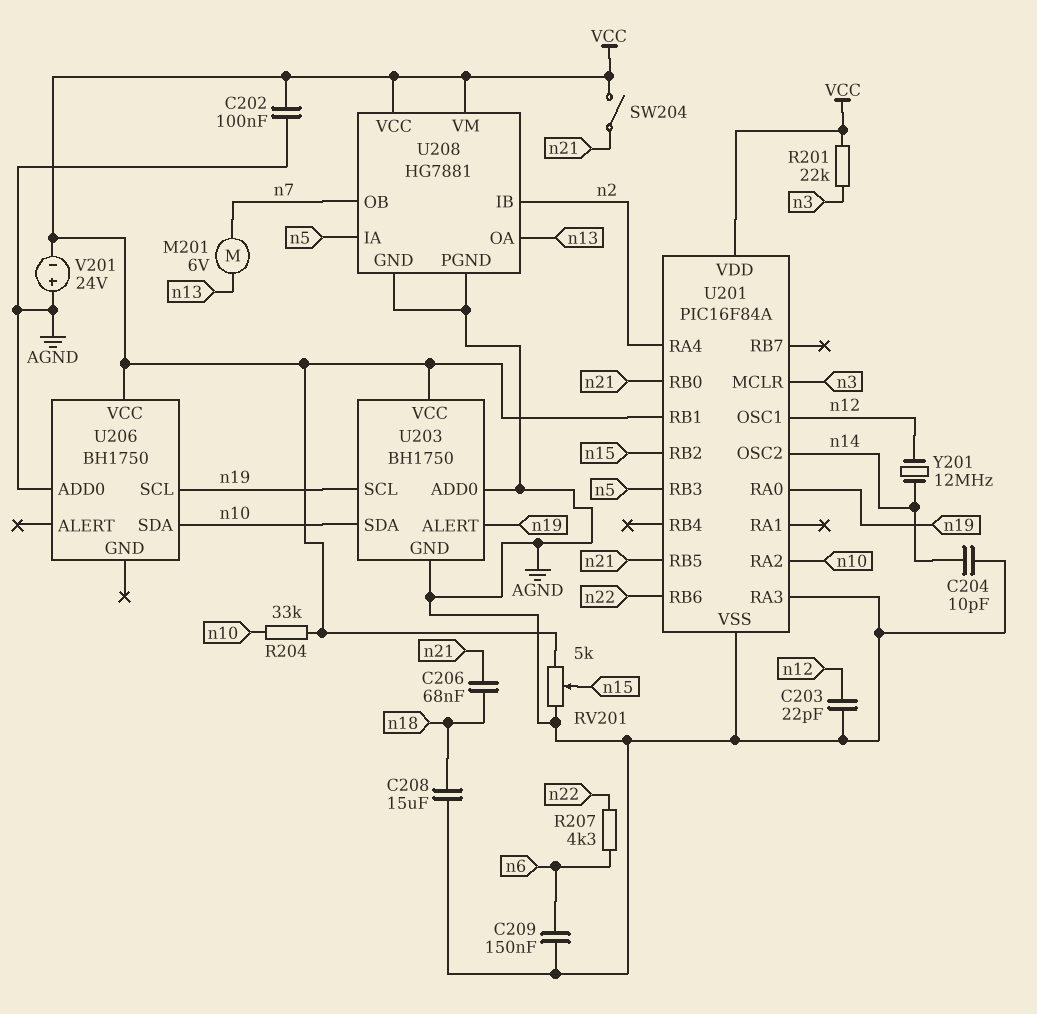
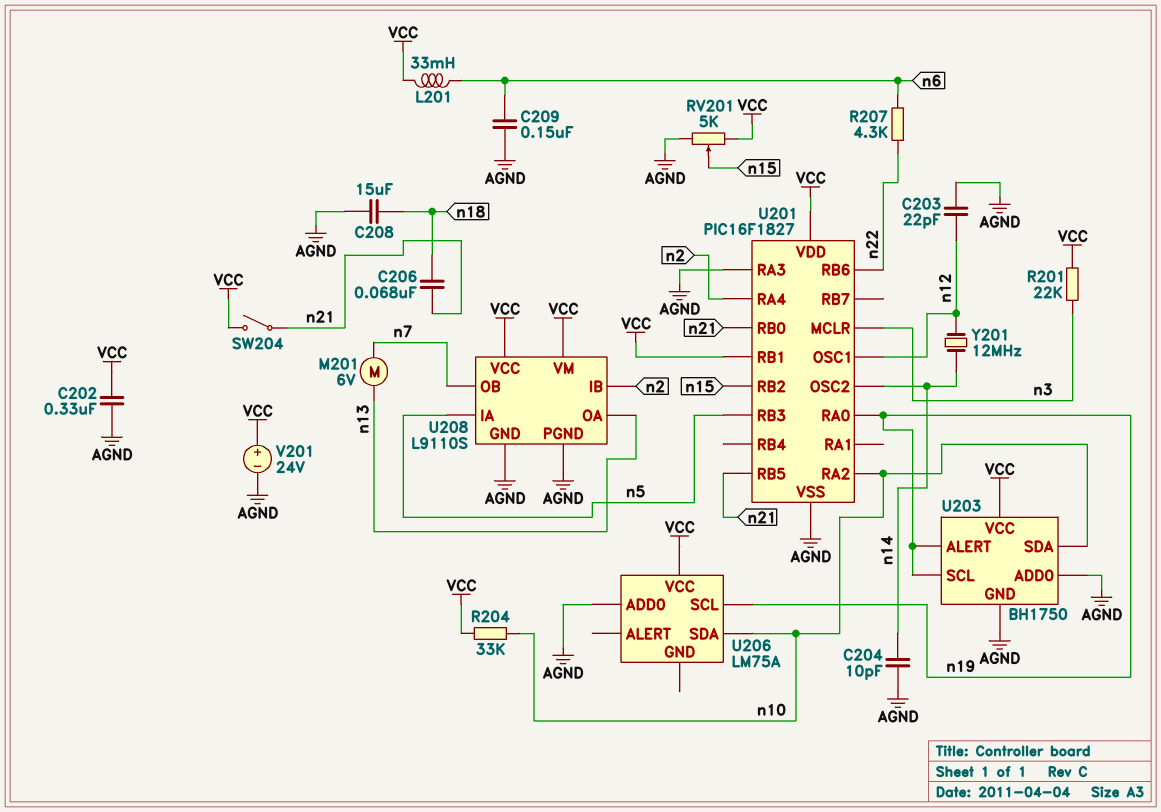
C202: 100nF (AGND, VCC) -> 330nF (AGND, VCC)
L201: none -> 33mH (VCC, n6)
U201: PIC16F84A -> PIC16F1827
U206: BH1750 -> LM75A
U208: HG7881 -> L9110S
V201: 24V (plus AGND, minus VCC) -> 24V (plus VCC, minus AGND)

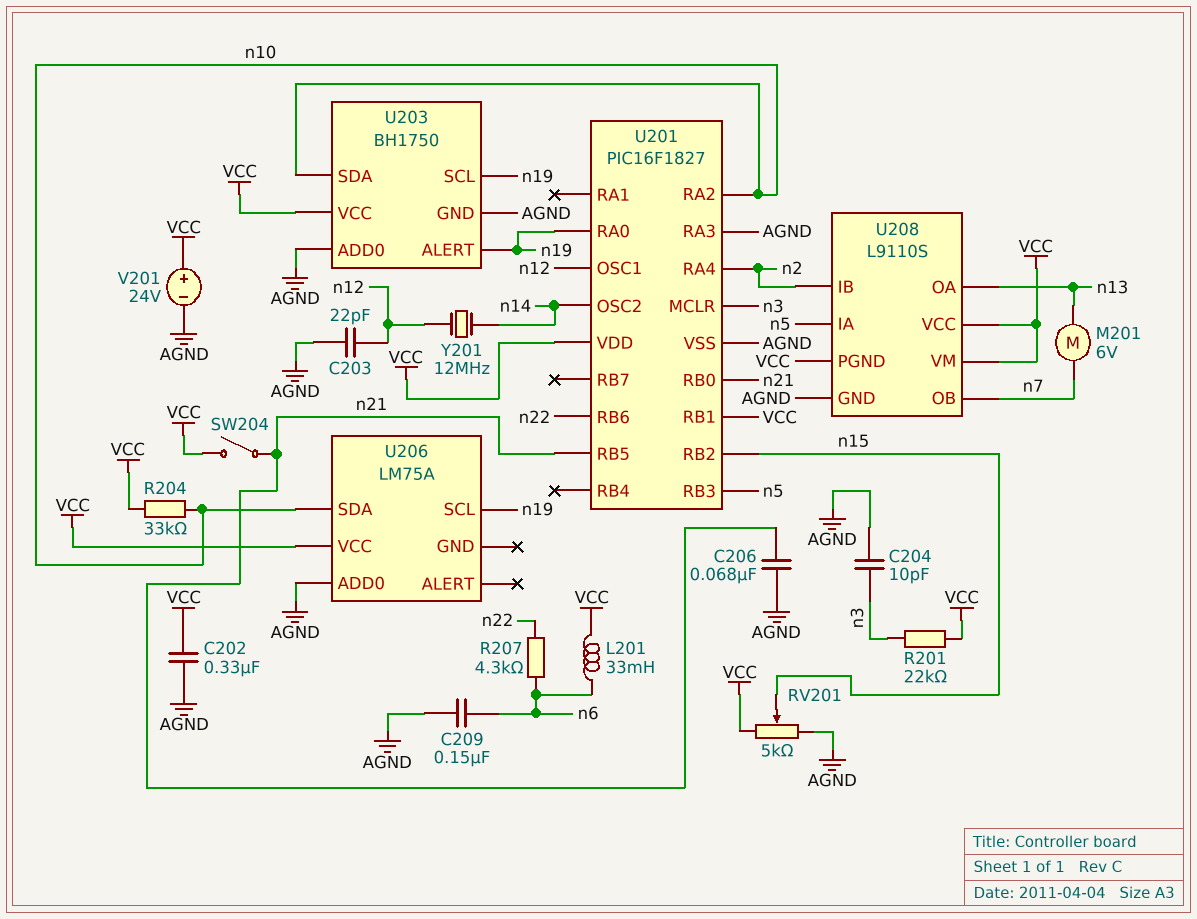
C204: 10pF (AGND, n14) -> 10pF (AGND, n3)
C206: 68nF (n18, n21) -> 68nF (AGND, n21)
C208: 15uF (AGND, n18) -> none
U208 pin PGND: AGND -> VCC

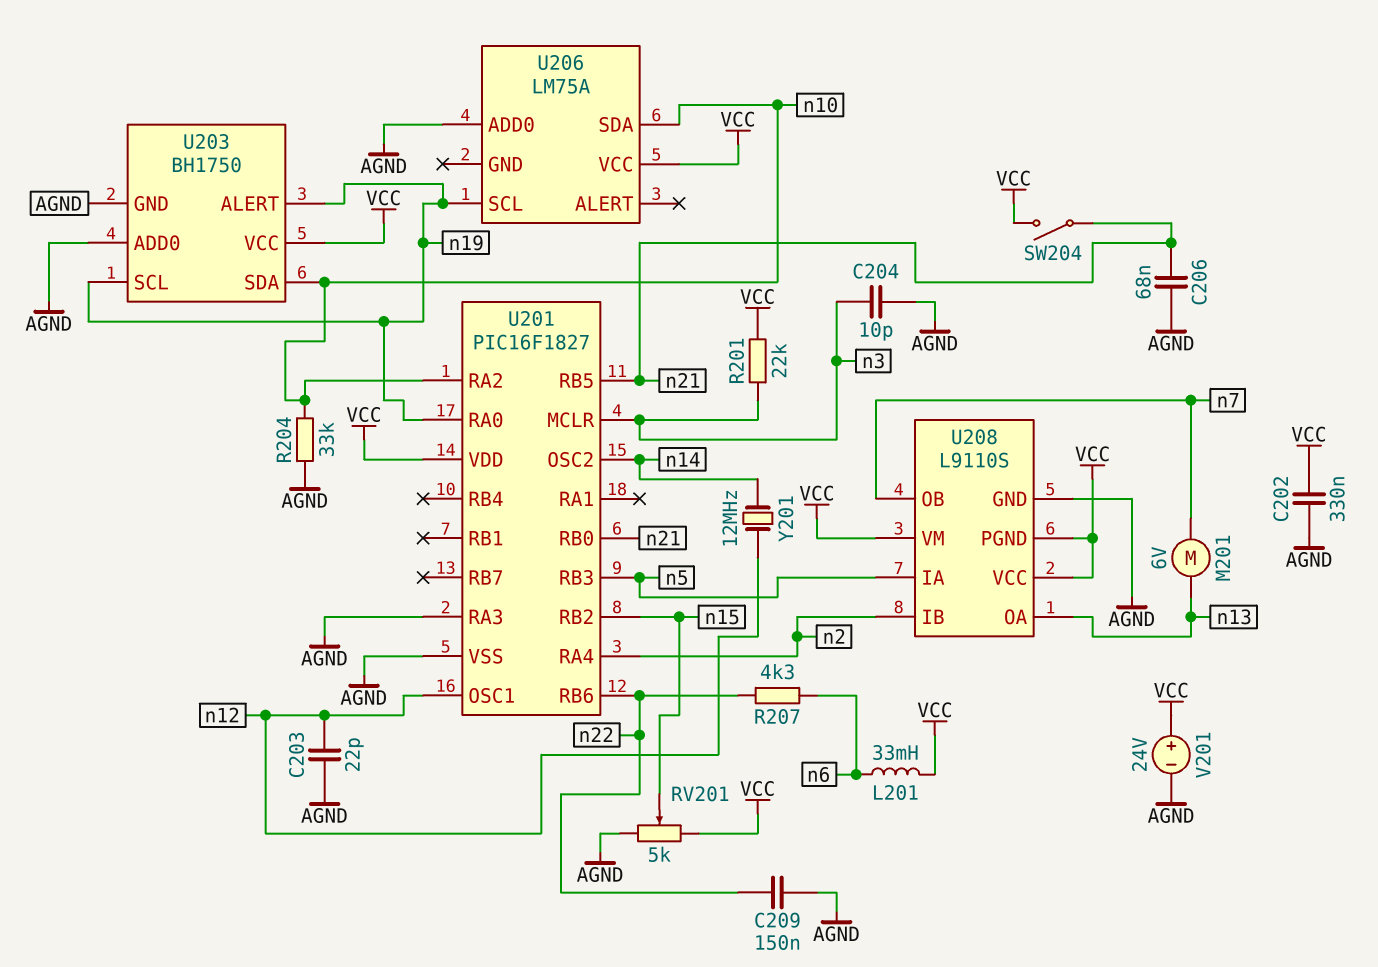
C209: 150nF (AGND, n6) -> 150nF (AGND, n22)
R204: 33k (VCC, n10) -> 33k (AGND, n10)
U201 pin RB1: VCC -> none

